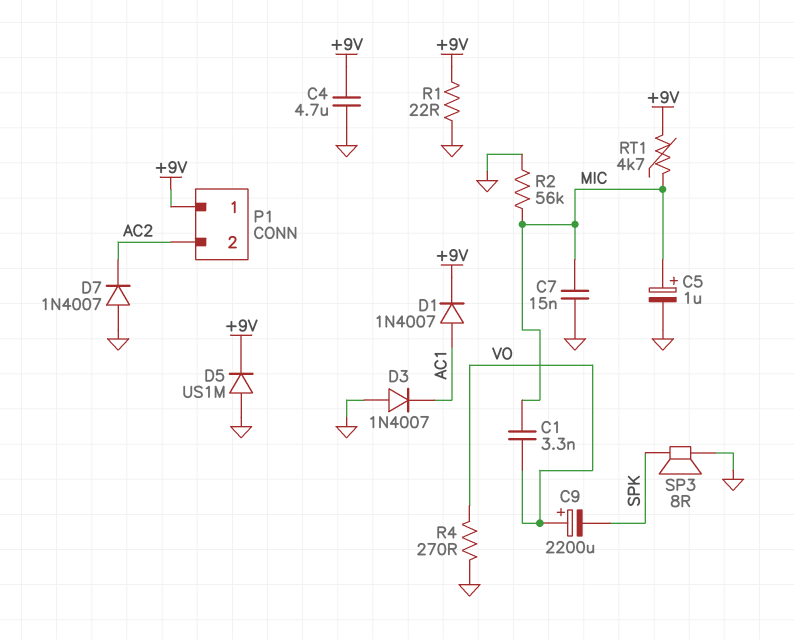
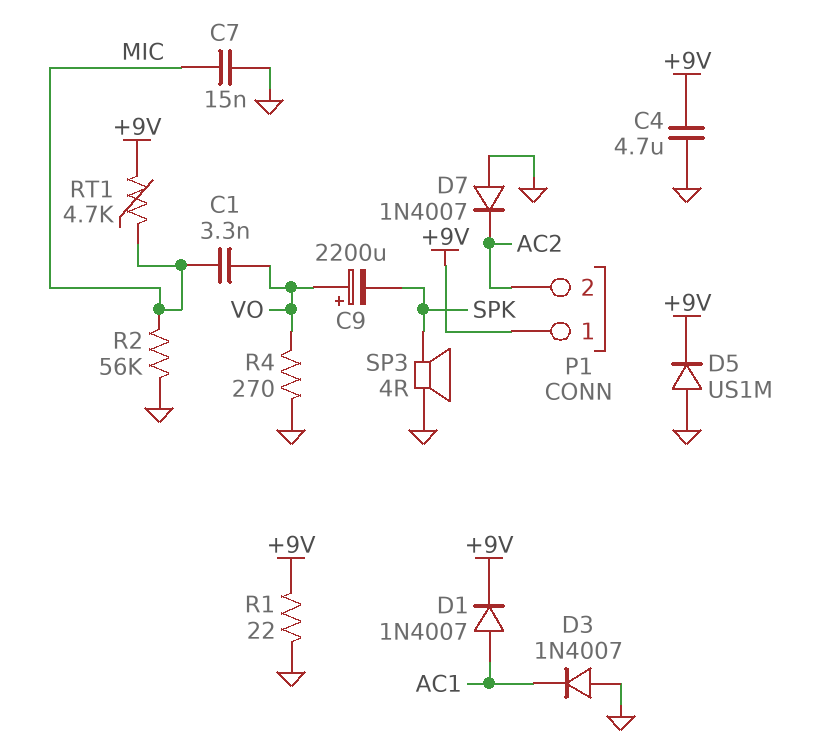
C5: 1uF (plus MIC, minus GND) -> none
SP3: speaker 8R (GND, SPK) -> speaker 4R (GND, SPK)

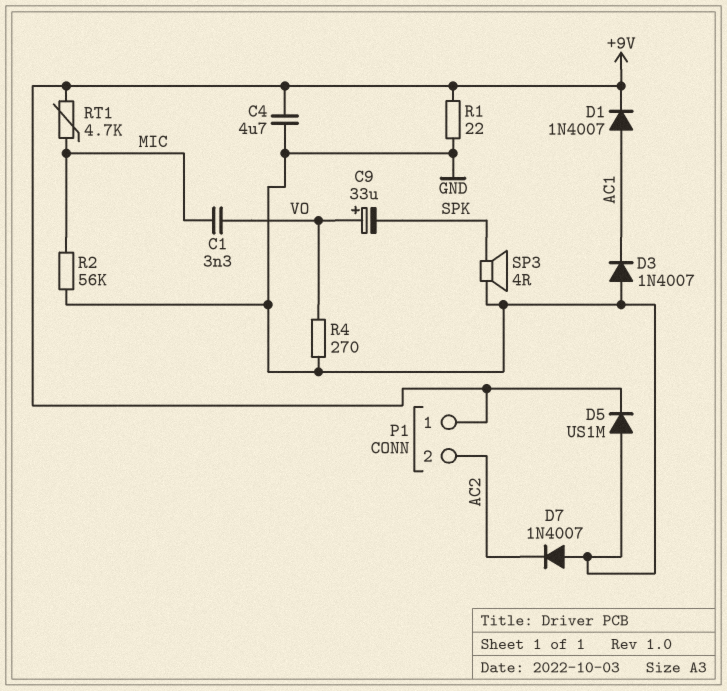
C7: 15nF (GND, MIC) -> none
C9: 2200uF (plus VO, minus SPK) -> 33uF (plus VO, minus SPK)

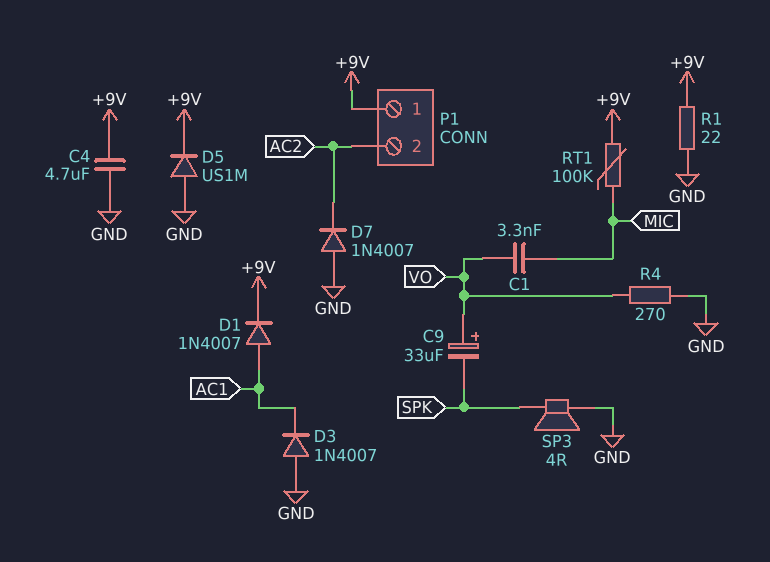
R2: 56k (GND, MIC) -> none
RT1: 4.7k (+9V, MIC) -> 100k (+9V, MIC)

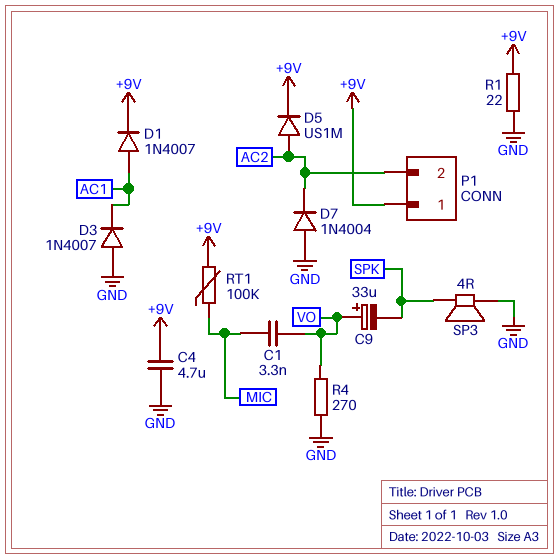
D5: diode US1M (A GND, K +9V) -> diode US1M (A AC2, K +9V)
D7: diode 1N4007 (A GND, K AC2) -> diode 1N4004 (A GND, K AC2)

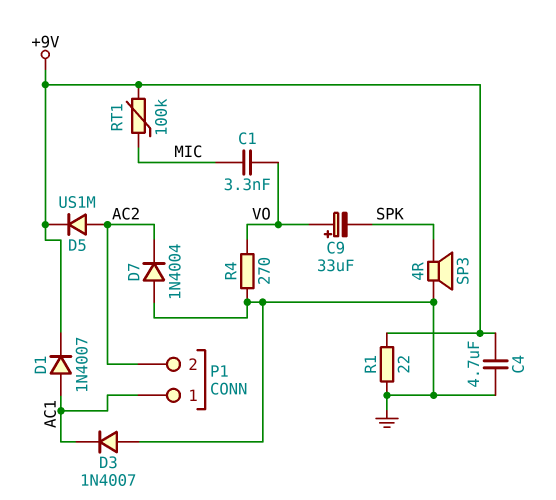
P1 pin 1: +9V -> AC1

